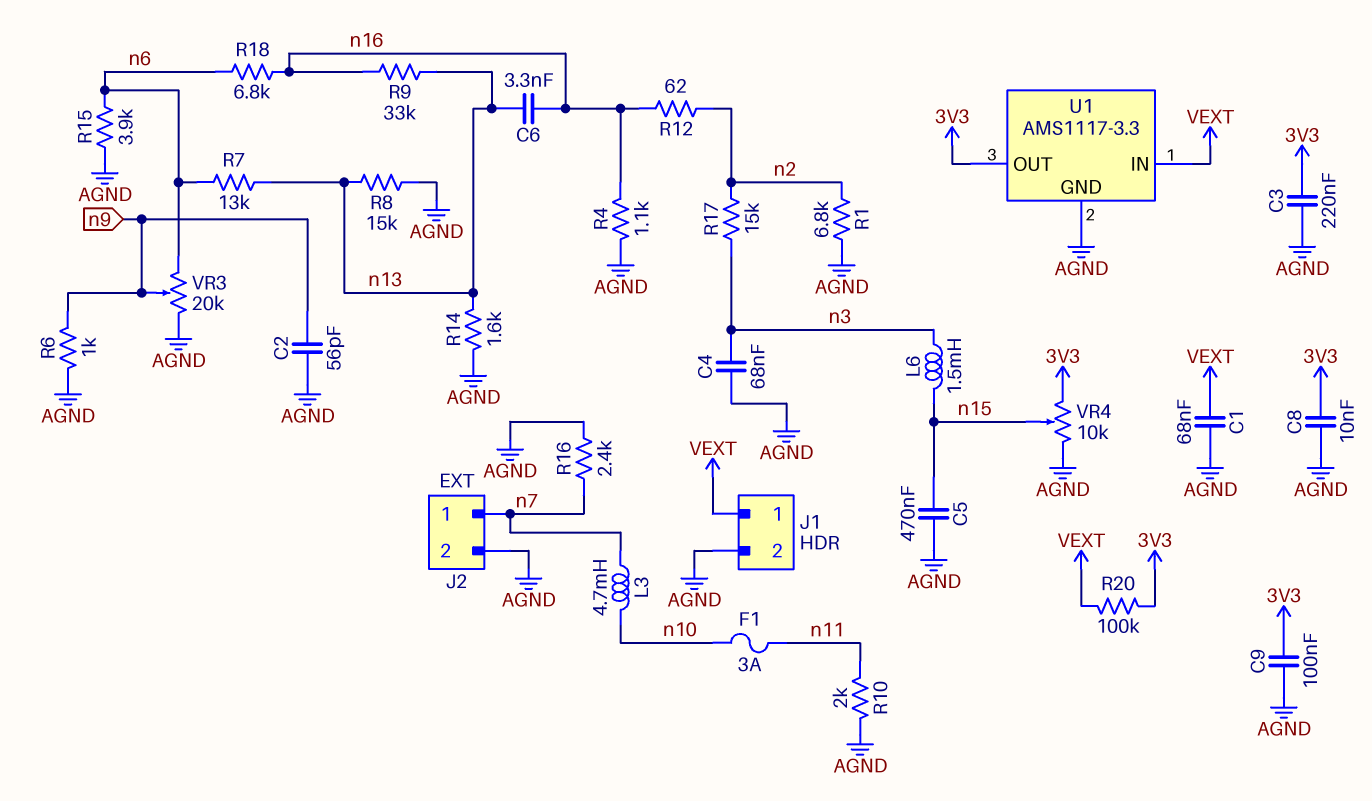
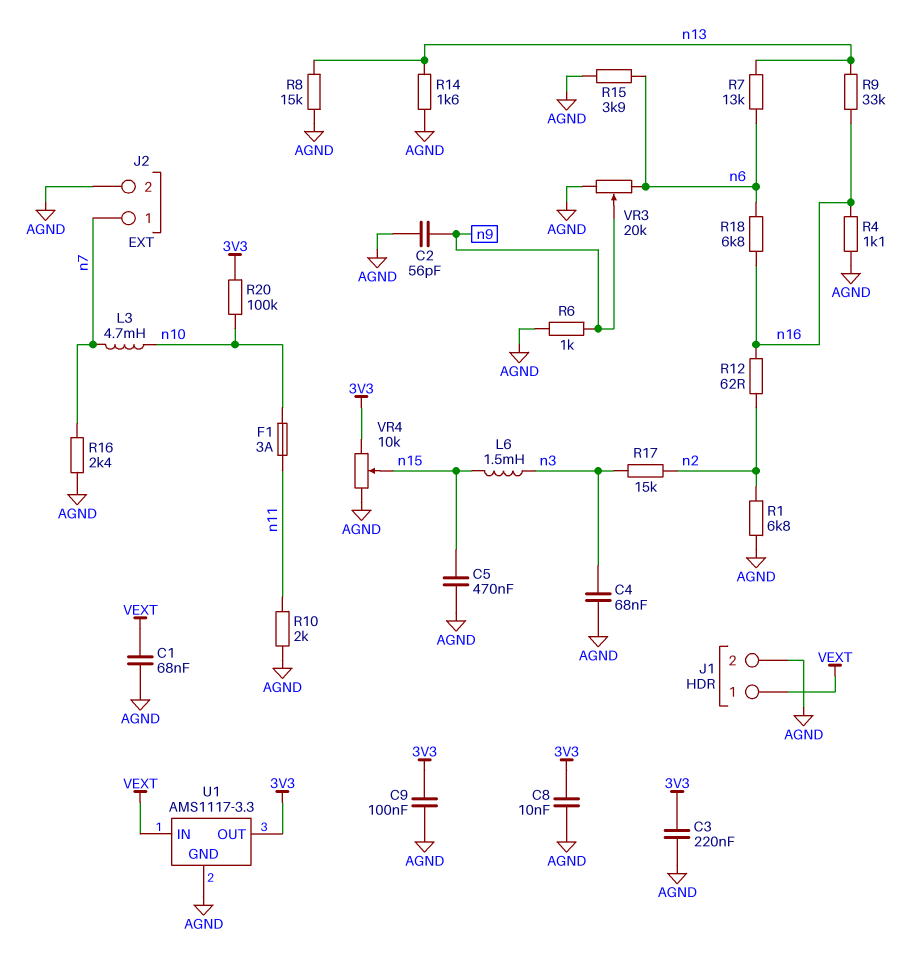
C6: 3.3nF (n13, n16) -> none
R20: 100k (3V3, VEXT) -> 100k (3V3, n10)

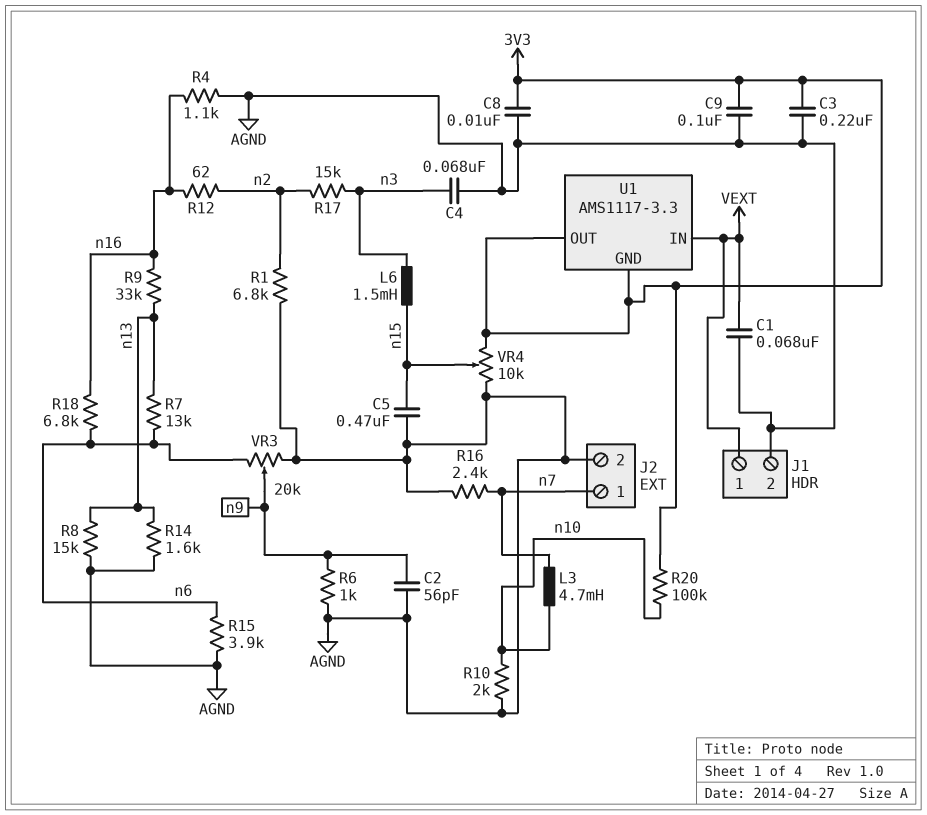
F1: 3A (n10, n11) -> none
R10: 2k (AGND, n11) -> 2k (AGND, n10)
U1 pin GND: AGND -> 3V3

